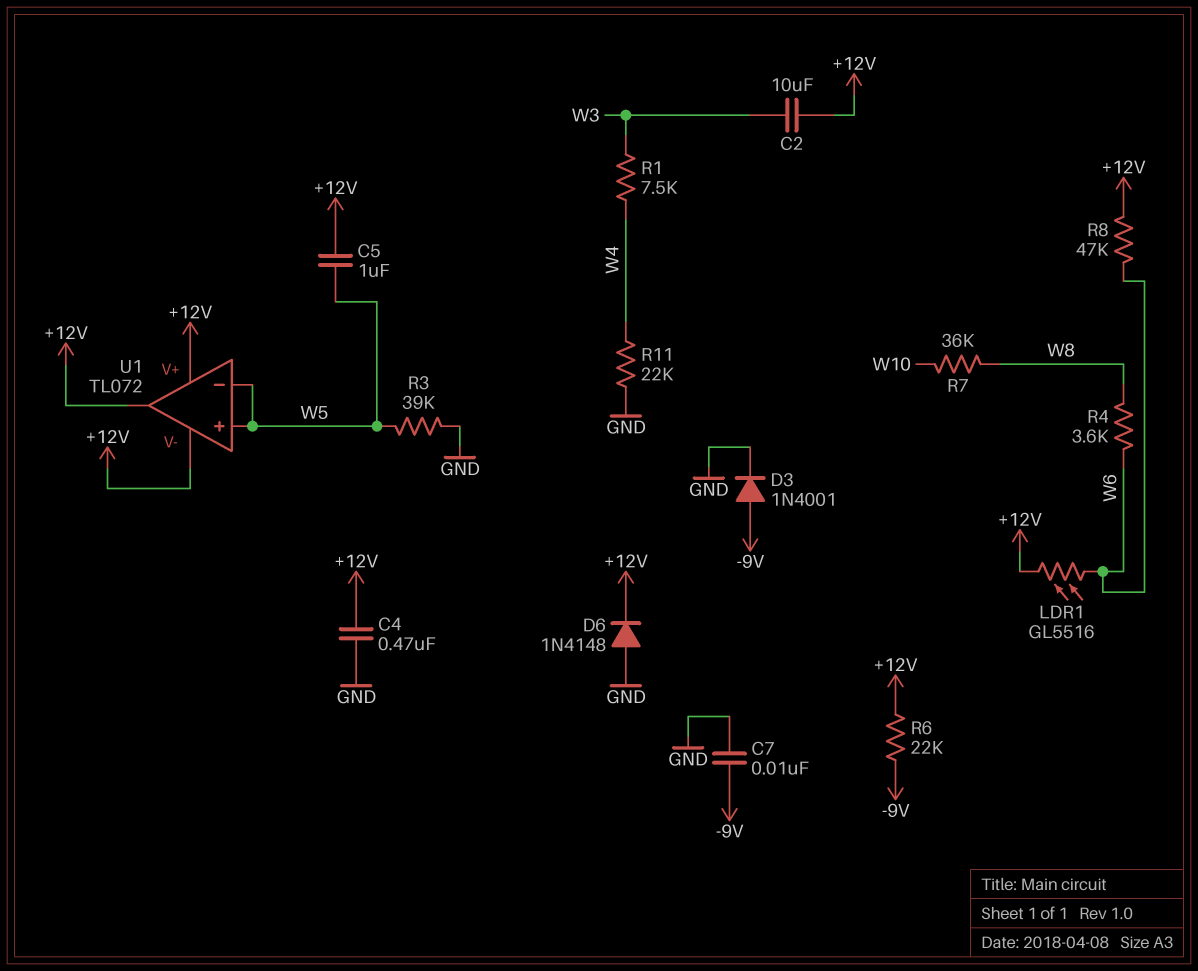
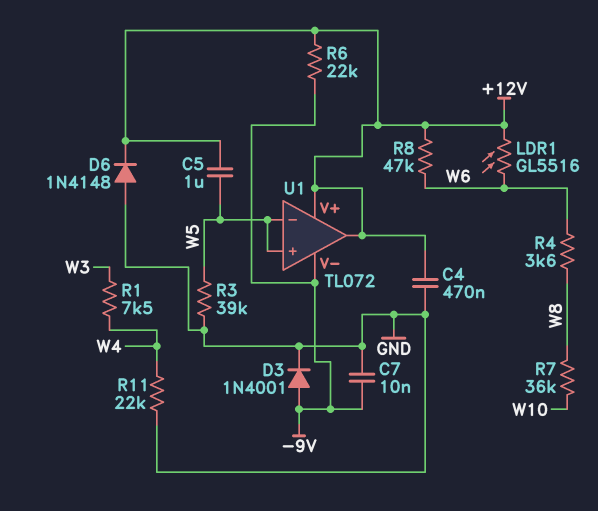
C2: 10uF (+12V, W3) -> none
U1 pin V-: +12V -> -9V

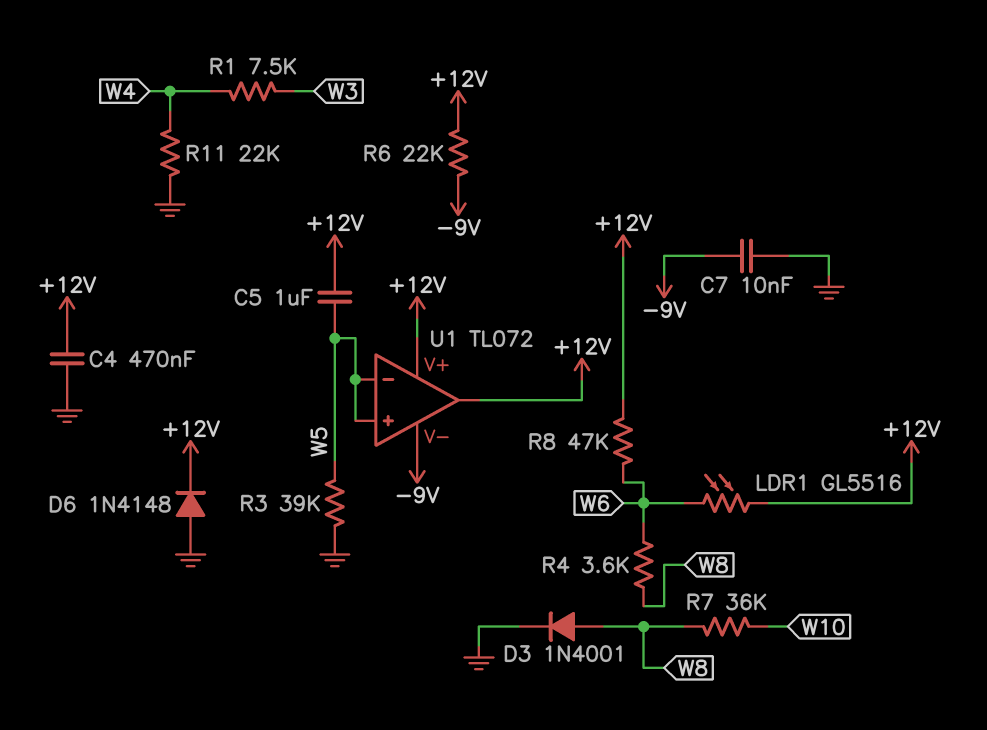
D3: diode 1N4001 (A -9V, K GND) -> diode 1N4001 (A W8, K GND)

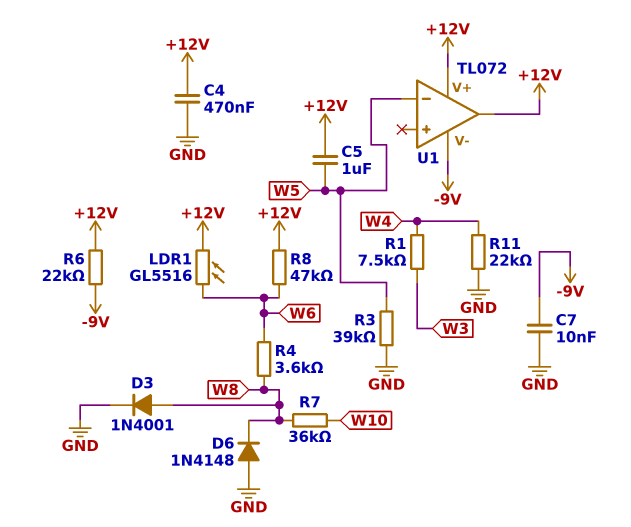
D6: diode 1N4148 (A GND, K +12V) -> diode 1N4148 (A GND, K W8)
U1 pin in+: W5 -> none

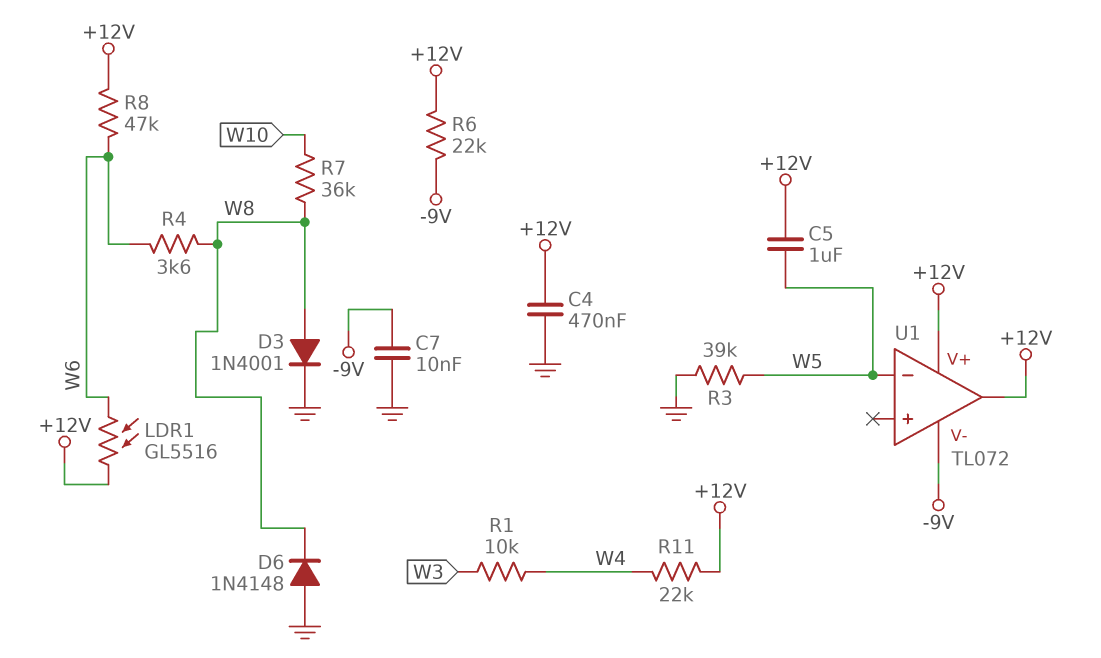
R1: 7.5k (W3, W4) -> 10k (W3, W4)
R11: 22k (GND, W4) -> 22k (+12V, W4)

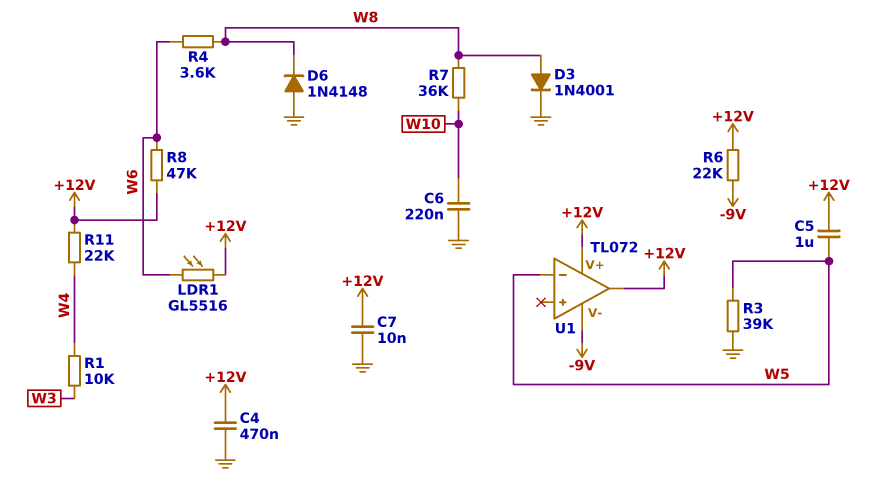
C6: none -> 220nF (GND, W10)
C7: 10nF (-9V, GND) -> 10nF (+12V, GND)

